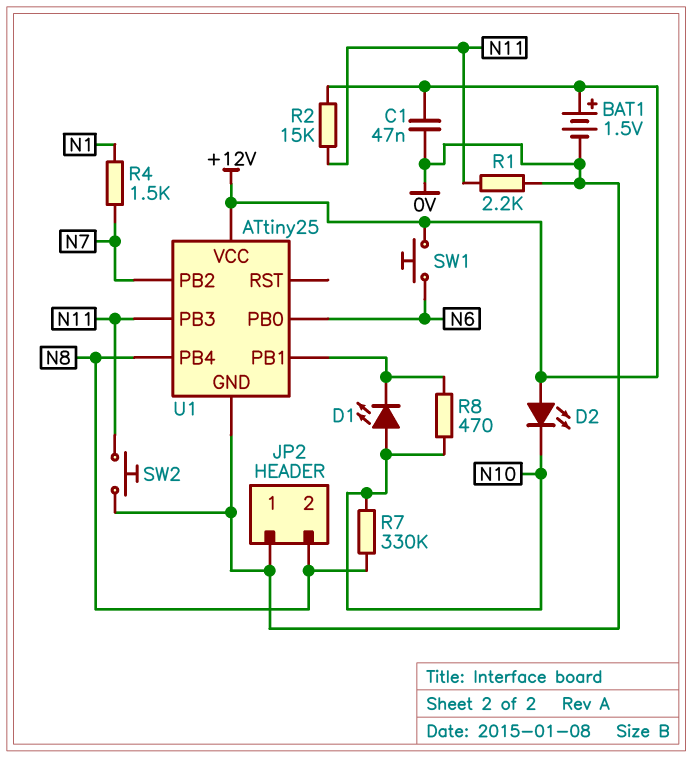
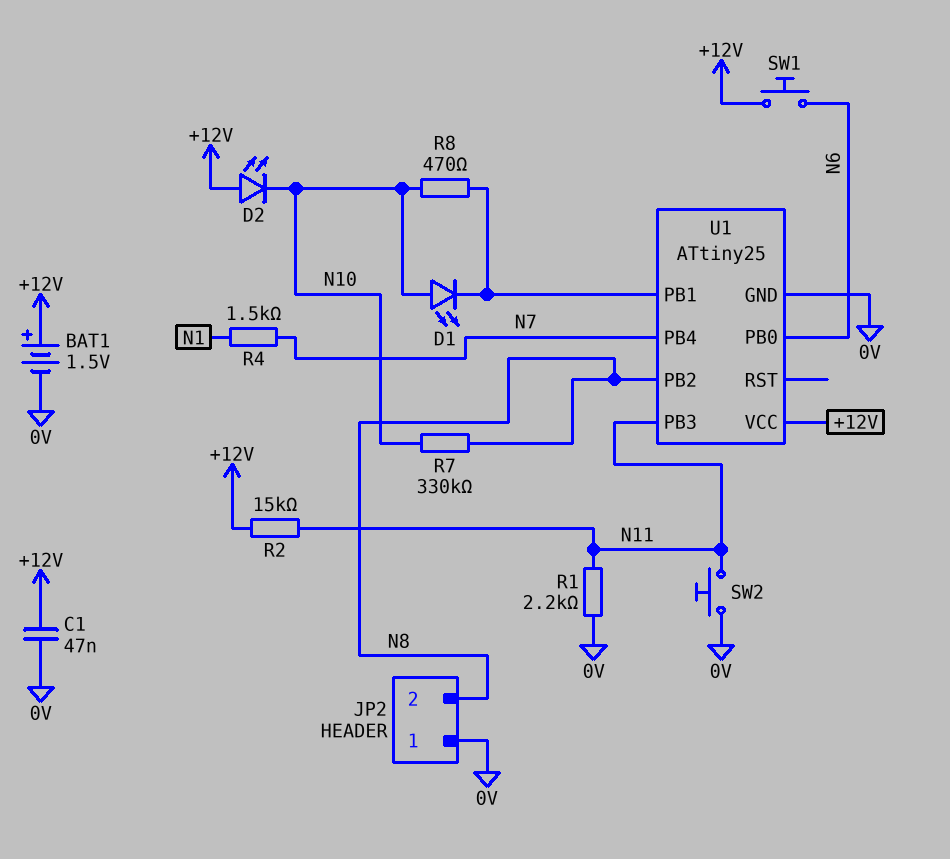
U1 pin PB2: N7 -> N8
U1 pin PB4: N8 -> N7

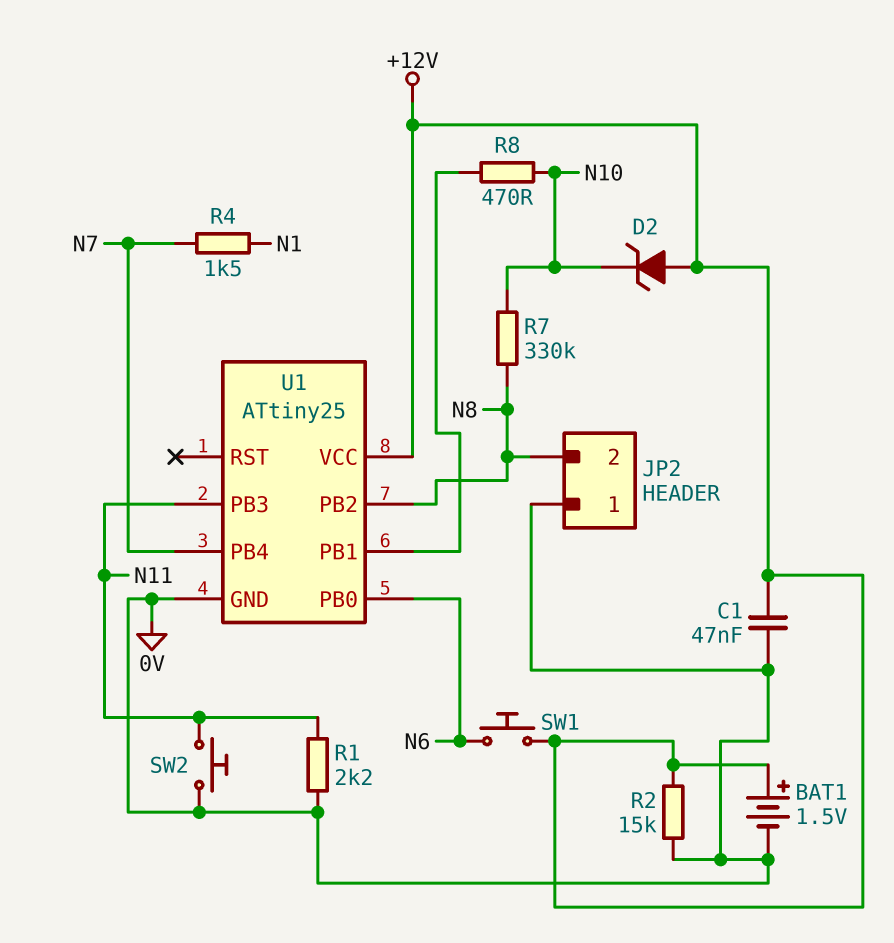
D1: LED (A N10, K U1/PB1) -> none
D2: LED (A +12V, K N10) -> zener (A +12V, K N10)
R2: 15k (+12V, N11) -> 15k (+12V, 0V)

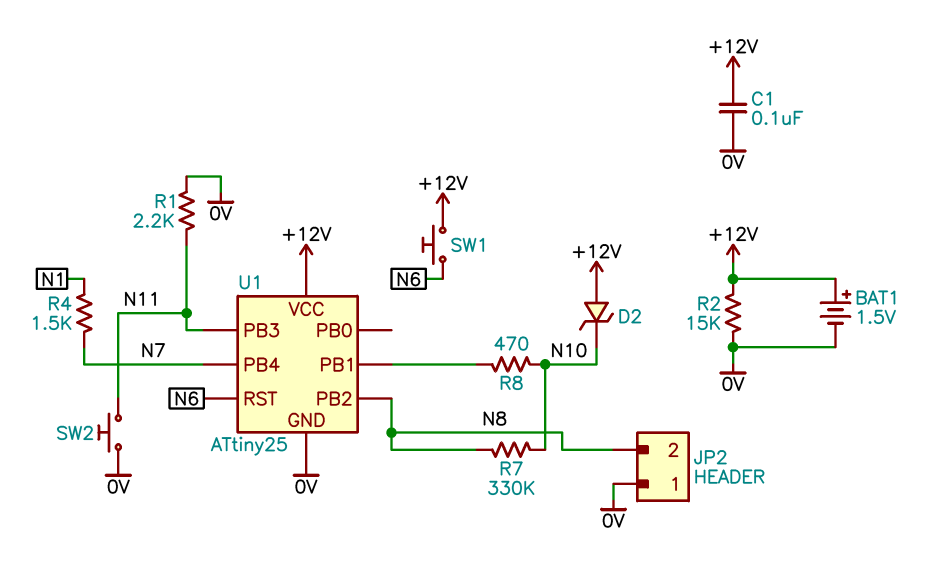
C1: 47nF (+12V, 0V) -> 100nF (+12V, 0V)
U1 pin PB0: N6 -> none
U1 pin RST: none -> N6

